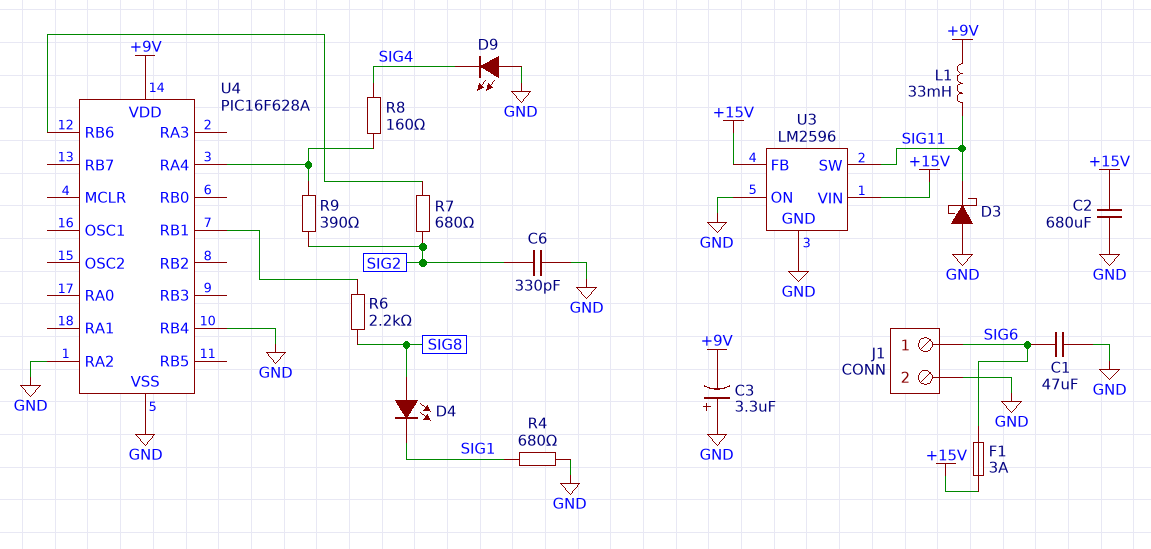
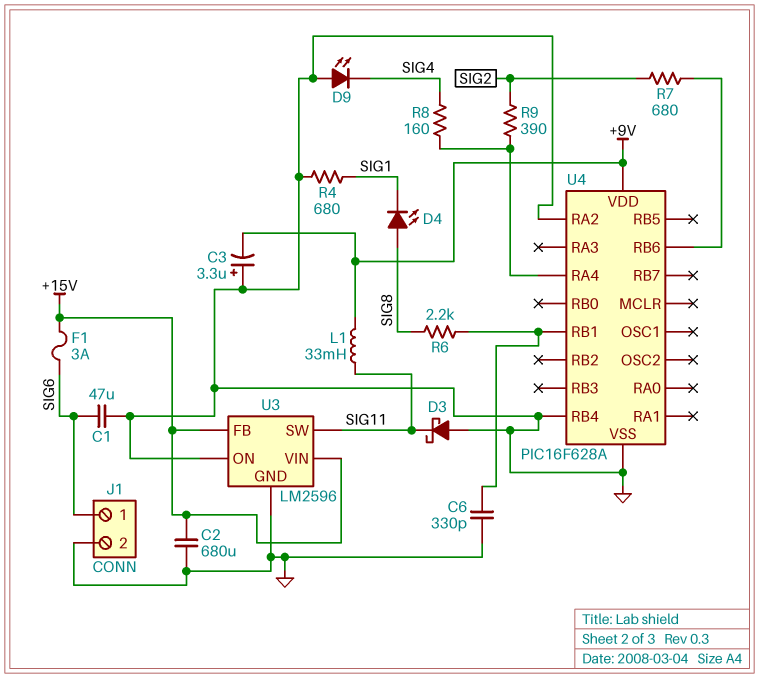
C6: 330pF (GND, SIG2) -> 330pF (GND, U4/RB1)

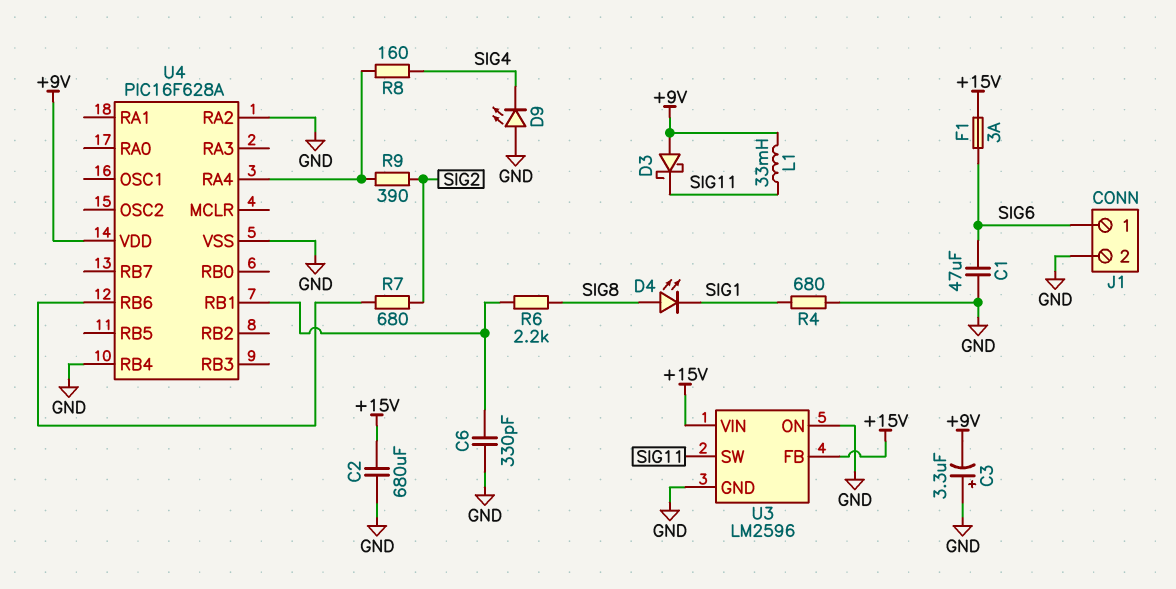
D3: schottky (A GND, K SIG11) -> schottky (A +9V, K SIG11)

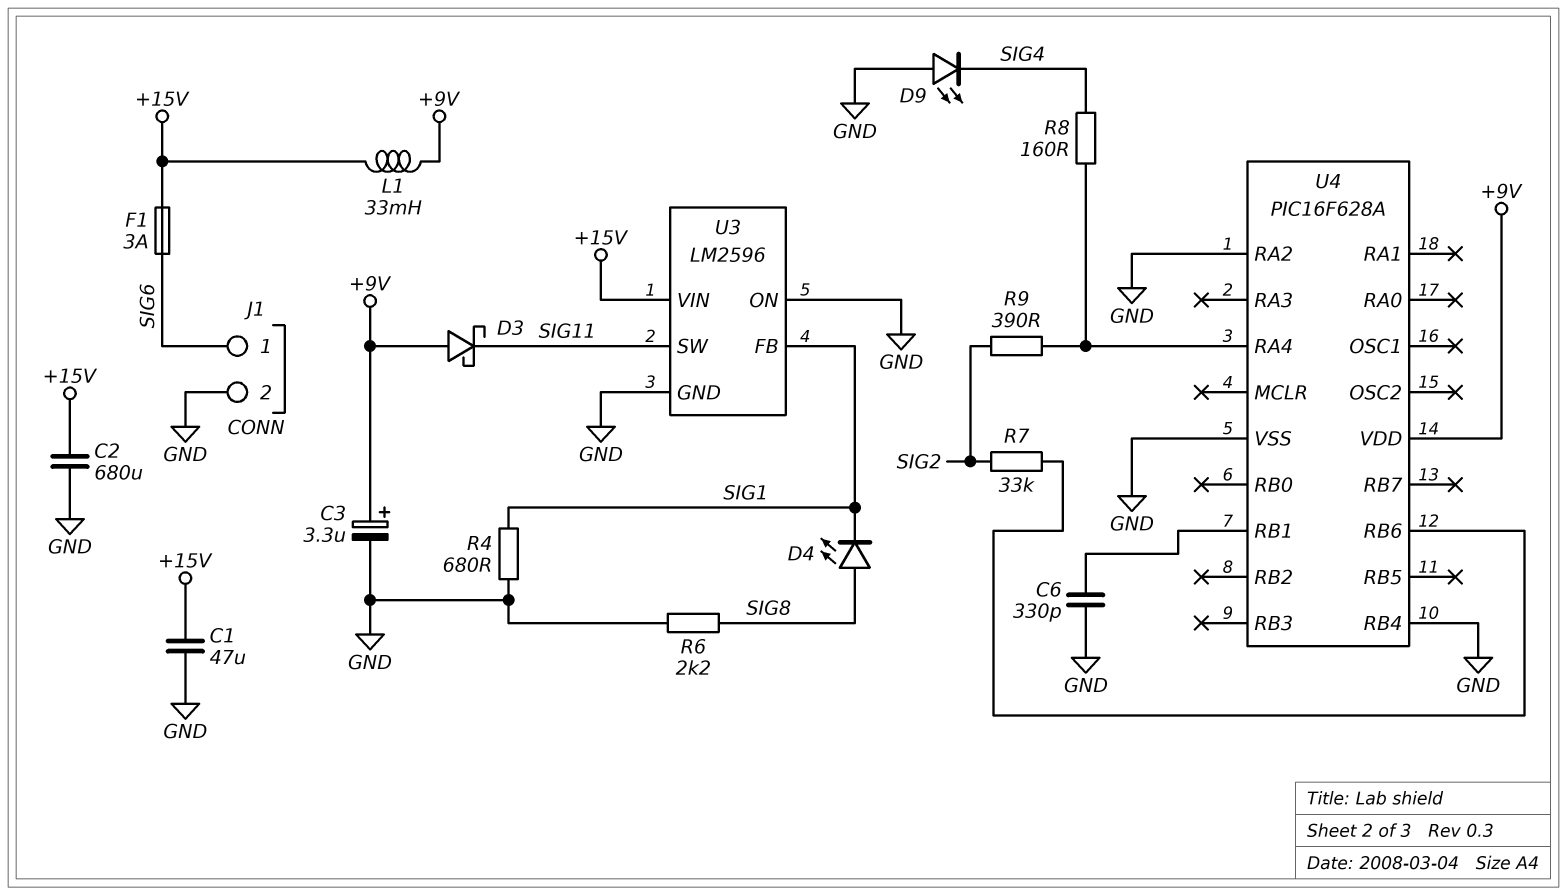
C1: 47uF (GND, SIG6) -> 47uF (+15V, GND)
C3: 3.3uF (plus GND, minus +9V) -> 3.3uF (plus +9V, minus GND)
L1: 33mH (+9V, SIG11) -> 33mH (+9V, +15V)
R6: 2.2k (SIG8, U4/RB1) -> 2.2k (GND, SIG8)
R7: 680 (SIG2, U4/RB6) -> 33k (SIG2, U4/RB6)
U3 pin FB: +15V -> SIG1

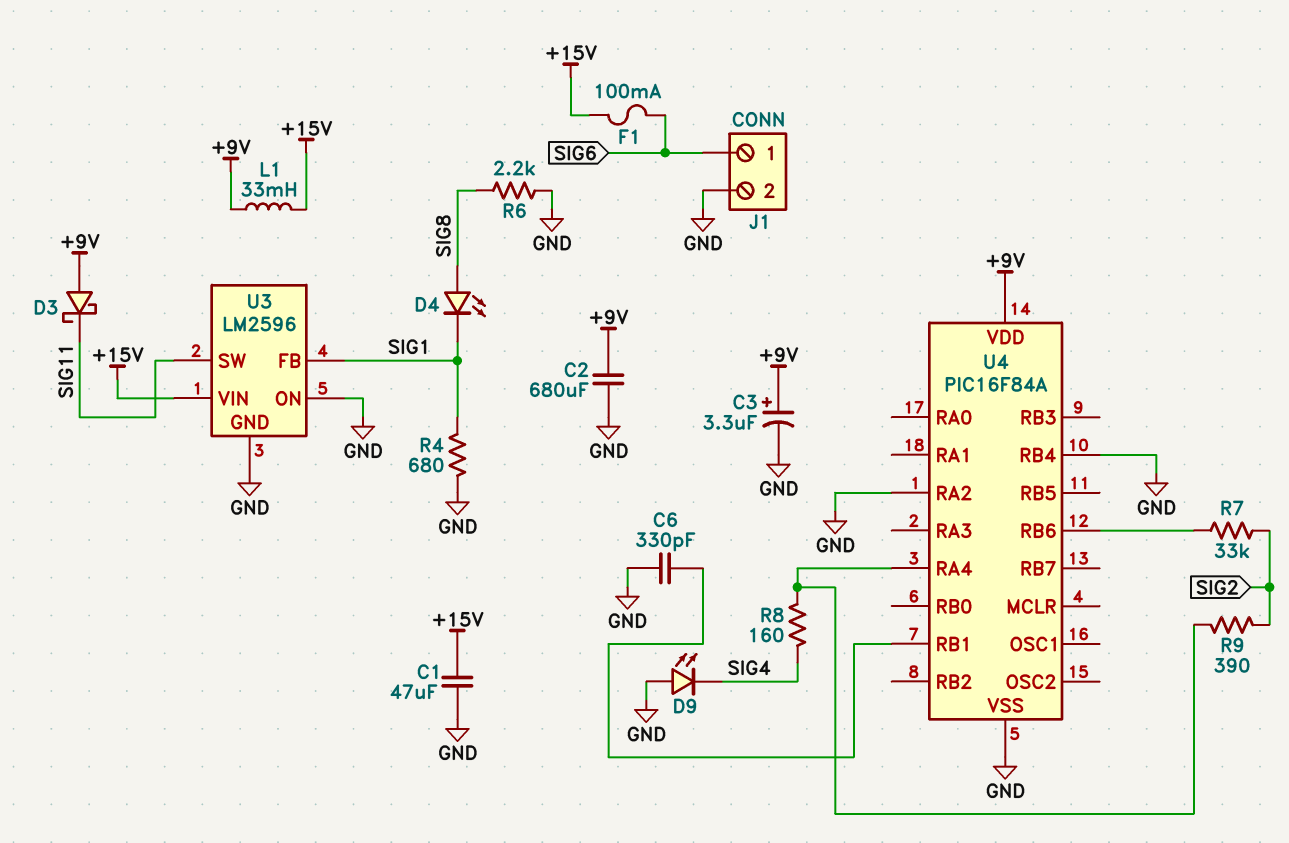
C2: 680uF (+15V, GND) -> 680uF (+9V, GND)
F1: 3A (+15V, SIG6) -> 100mA (+15V, SIG6)
U4: PIC16F628A -> PIC16F84A

